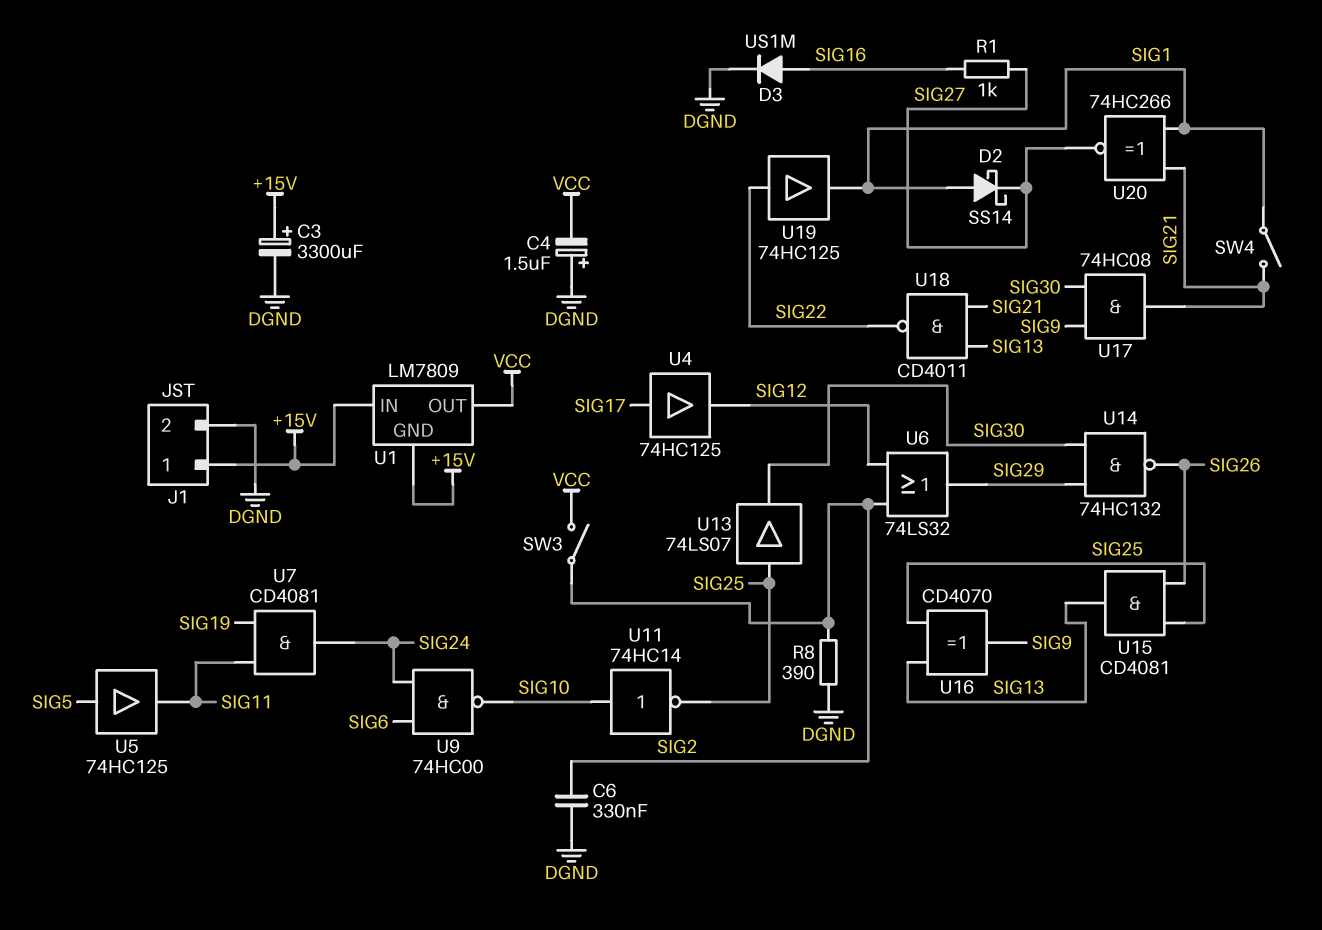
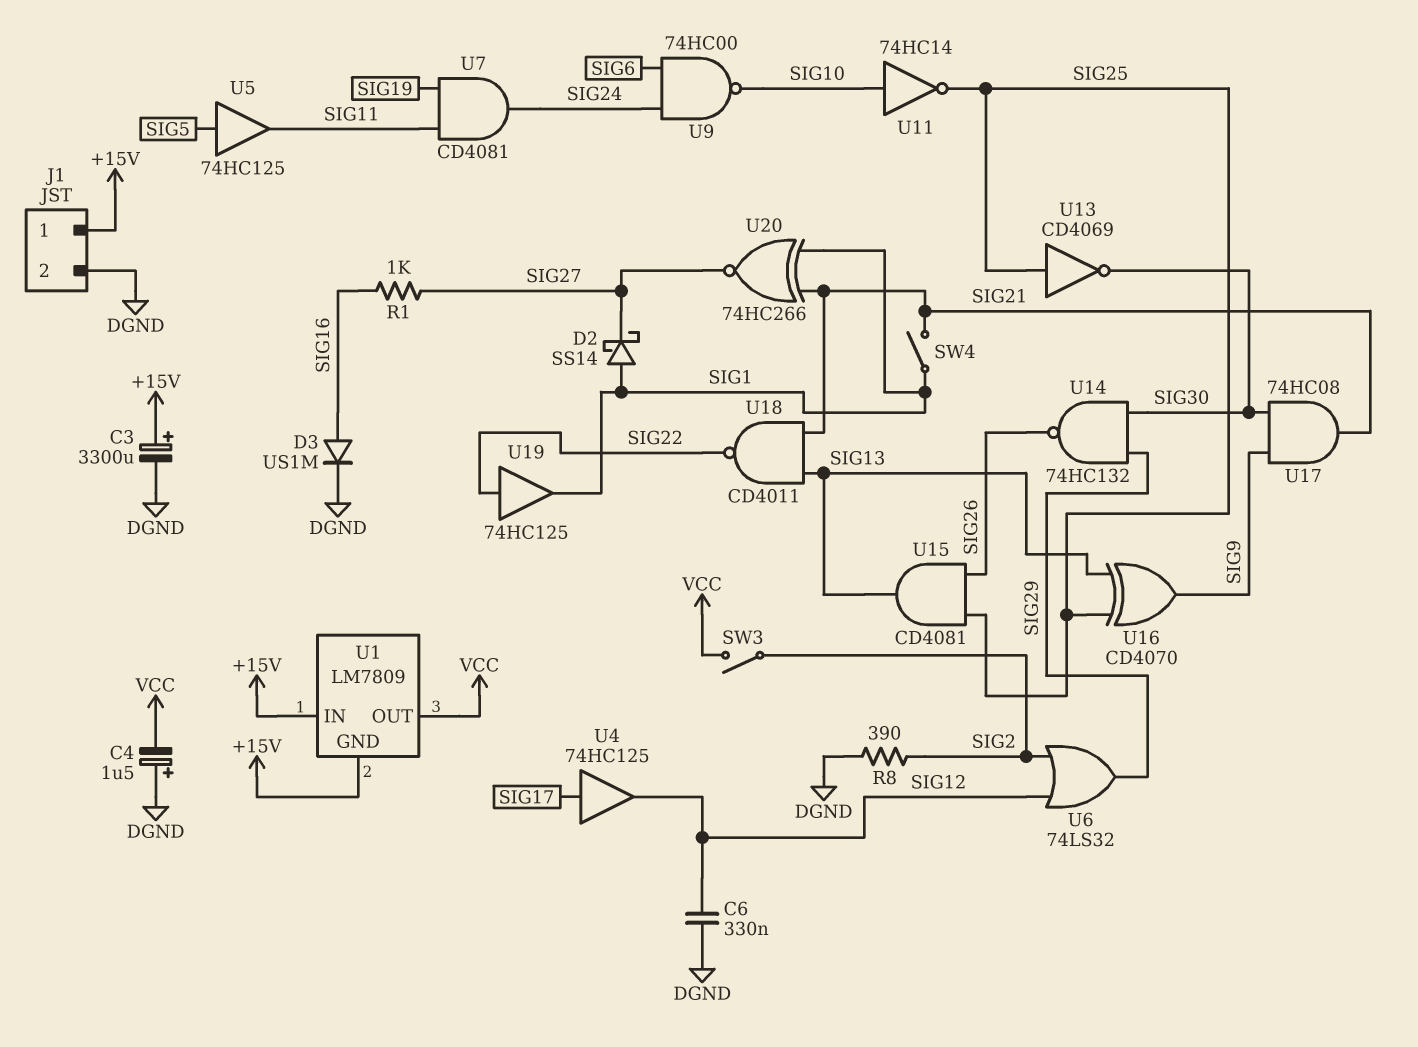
C6: 330nF (DGND, SIG2) -> 330nF (DGND, SIG12)
U13: buffer 74LS07 (in SIG25, out SIG30) -> NOT CD4069 (in SIG25, out SIG30)

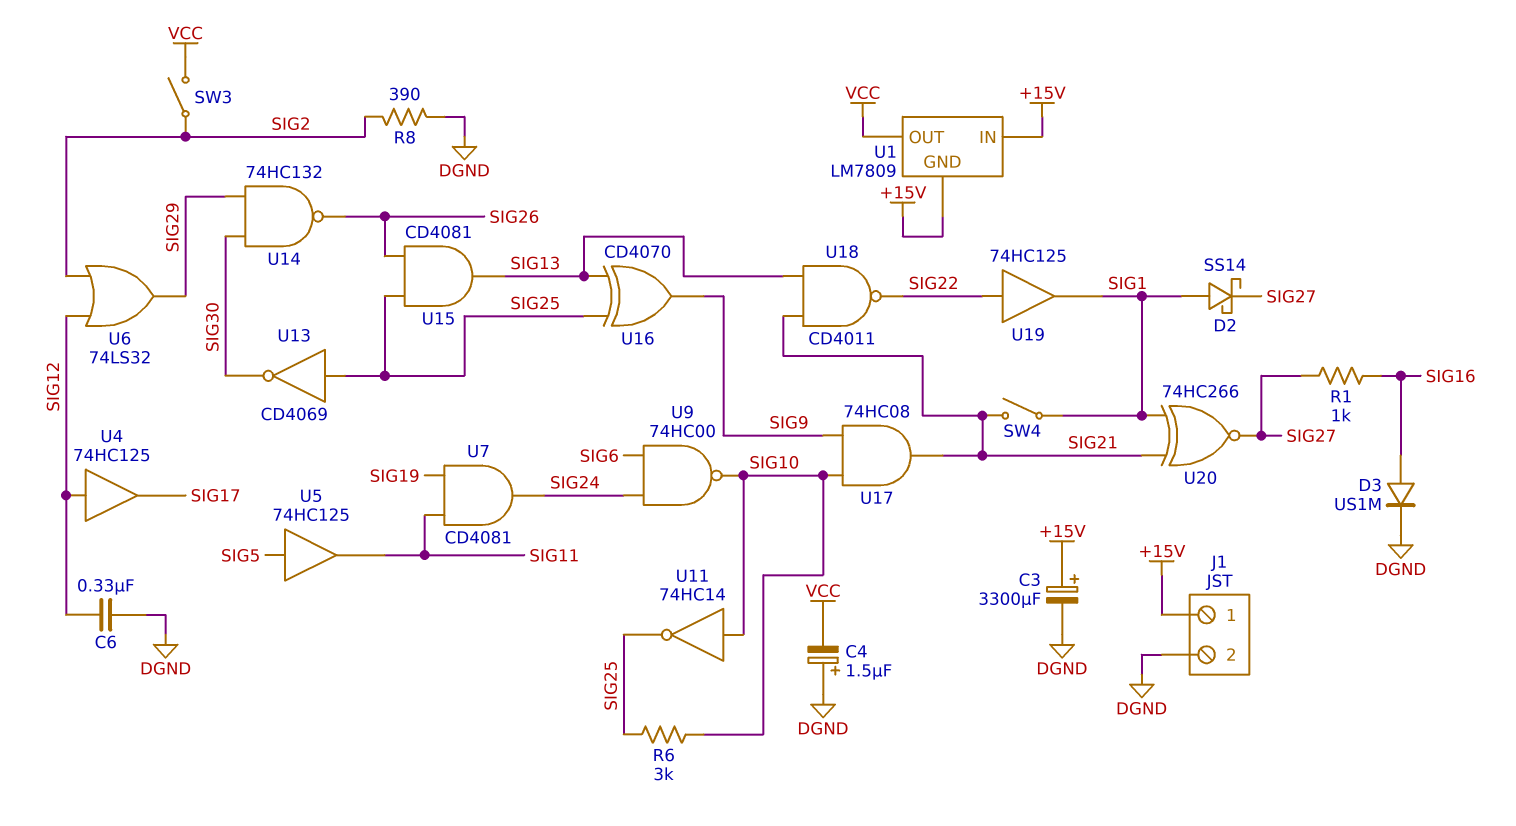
R6: none -> 3k (SIG10, SIG25)
U4: buffer 74HC125 (in SIG17, out SIG12) -> buffer 74HC125 (in SIG12, out SIG17)
U17: AND 74HC08 (in SIG9, in SIG30, out SIG21) -> AND 74HC08 (in SIG9, in SIG10, out SIG21)

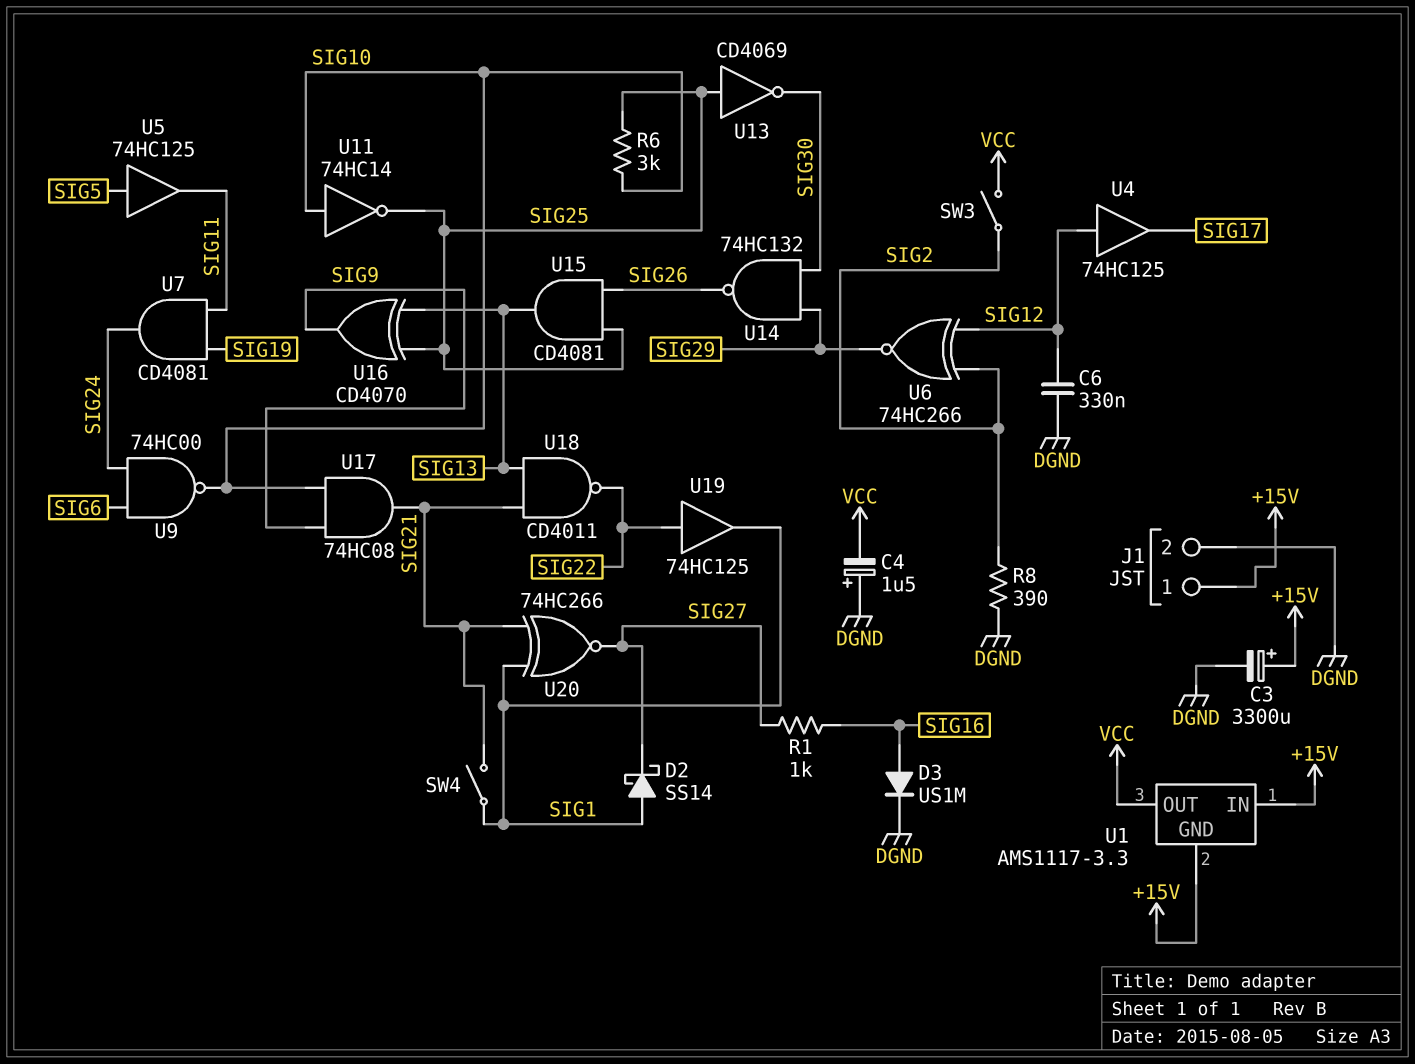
U1: LM7809 -> AMS1117-3.3
U6: OR 74LS32 (in SIG2, in SIG12, out SIG29) -> XNOR 74HC266 (in SIG2, in SIG12, out SIG29)

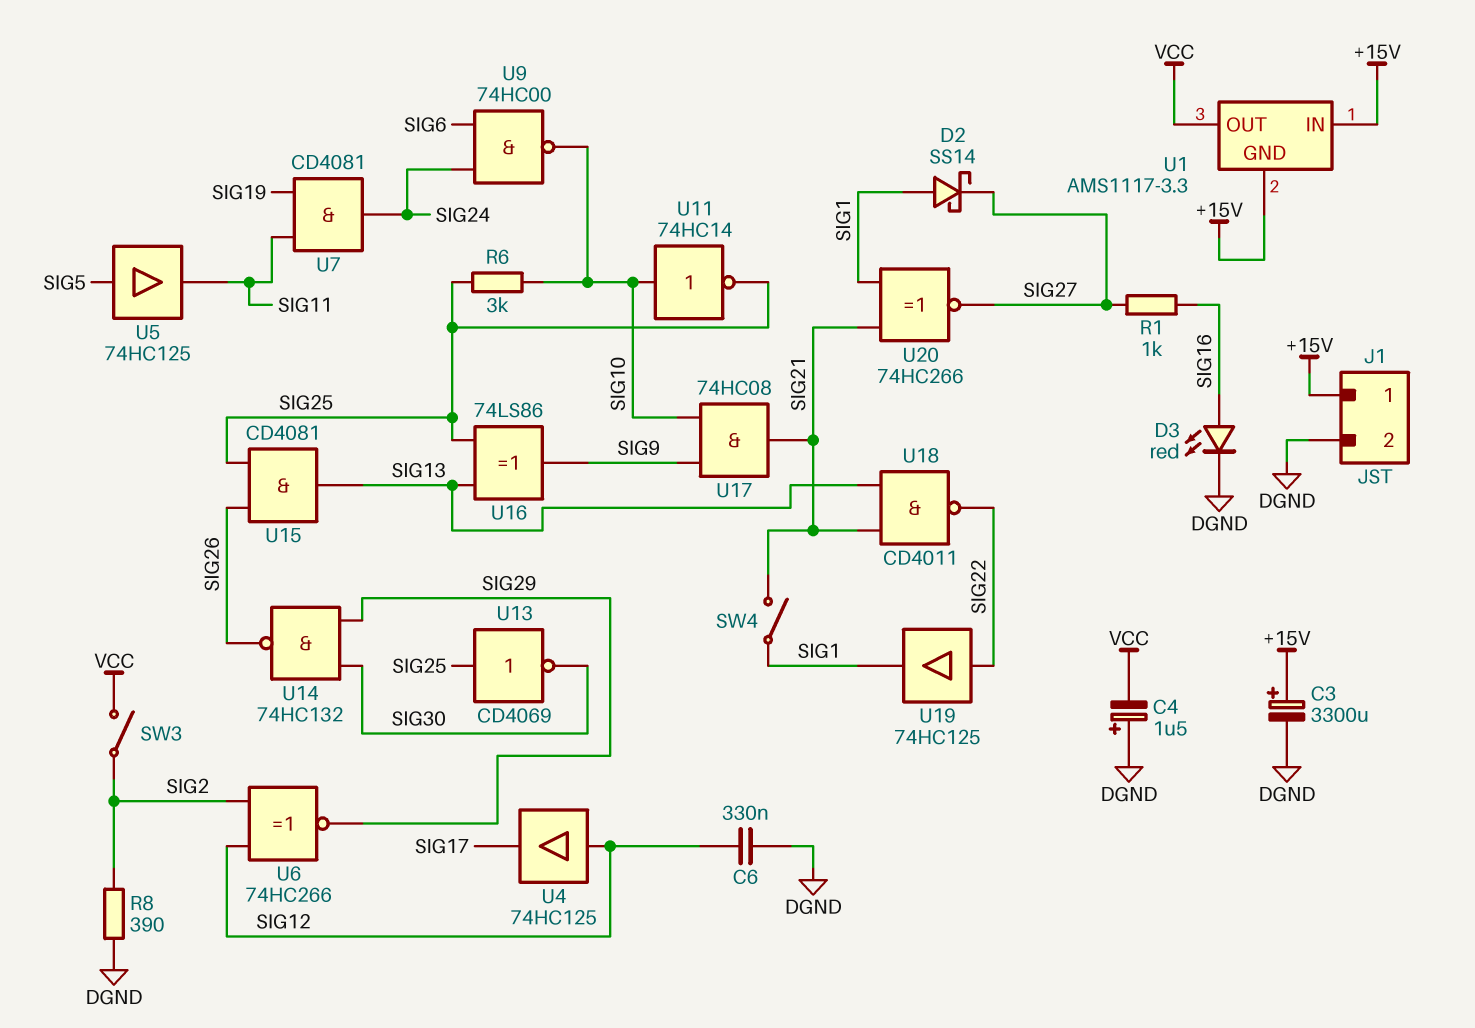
D3: diode US1M (A SIG16, K DGND) -> LED red (A SIG16, K DGND)
U16: XOR CD4070 (in SIG13, in SIG25, out SIG9) -> XOR 74LS86 (in SIG13, in SIG25, out SIG9)

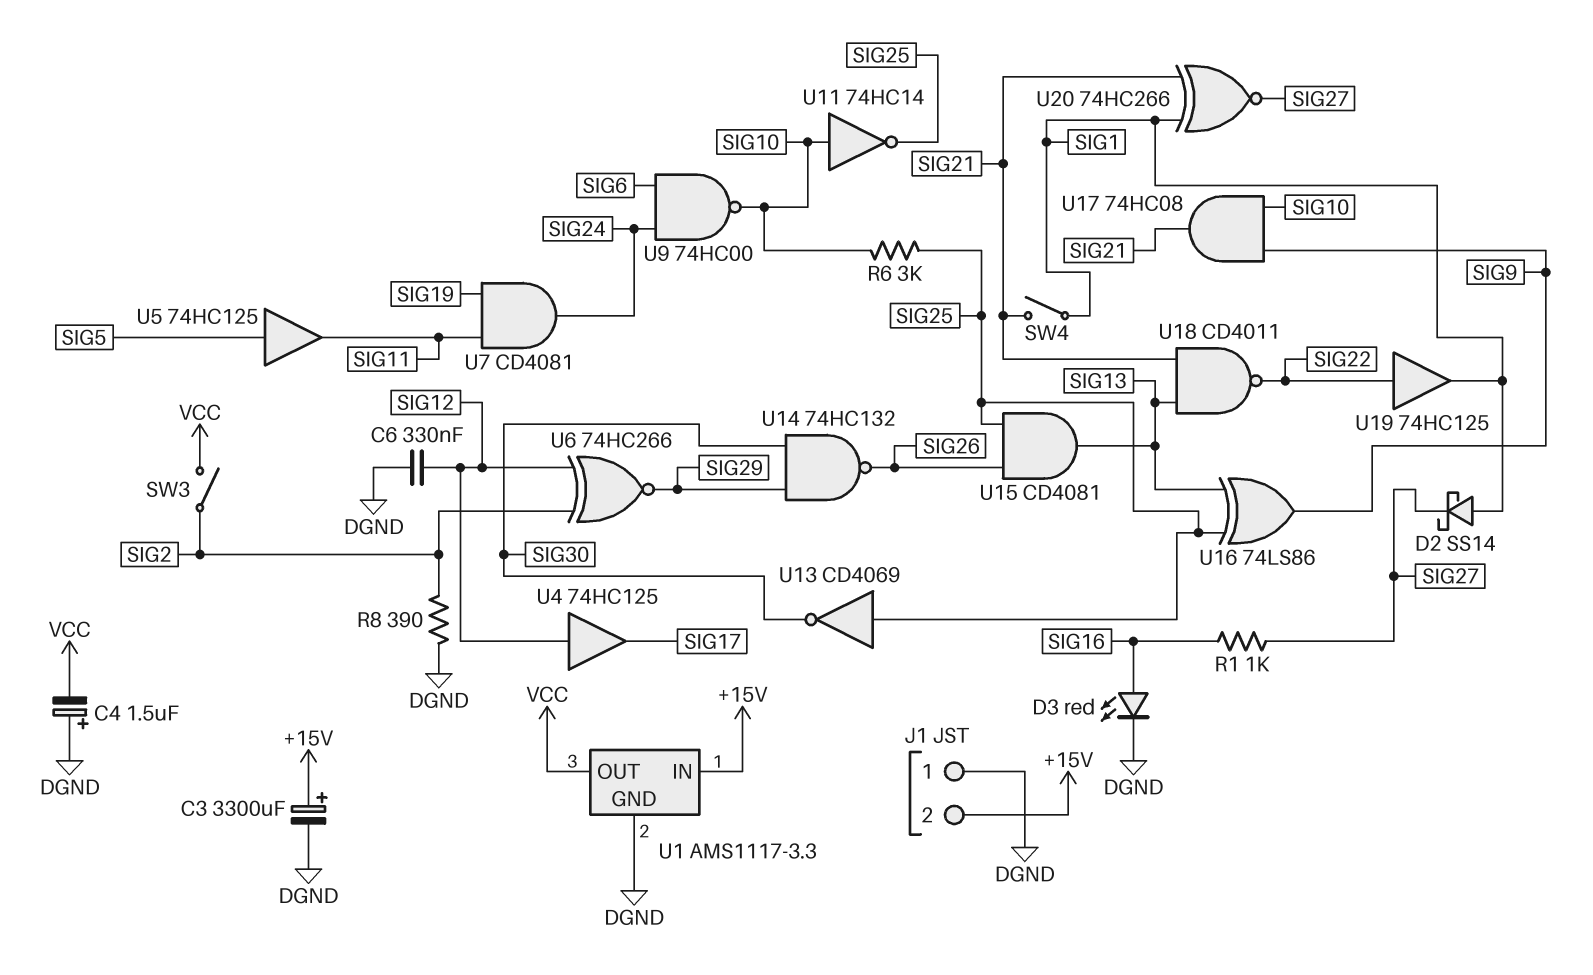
J1 pin 1: +15V -> DGND
J1 pin 2: DGND -> +15V
U1 pin GND: +15V -> DGND

